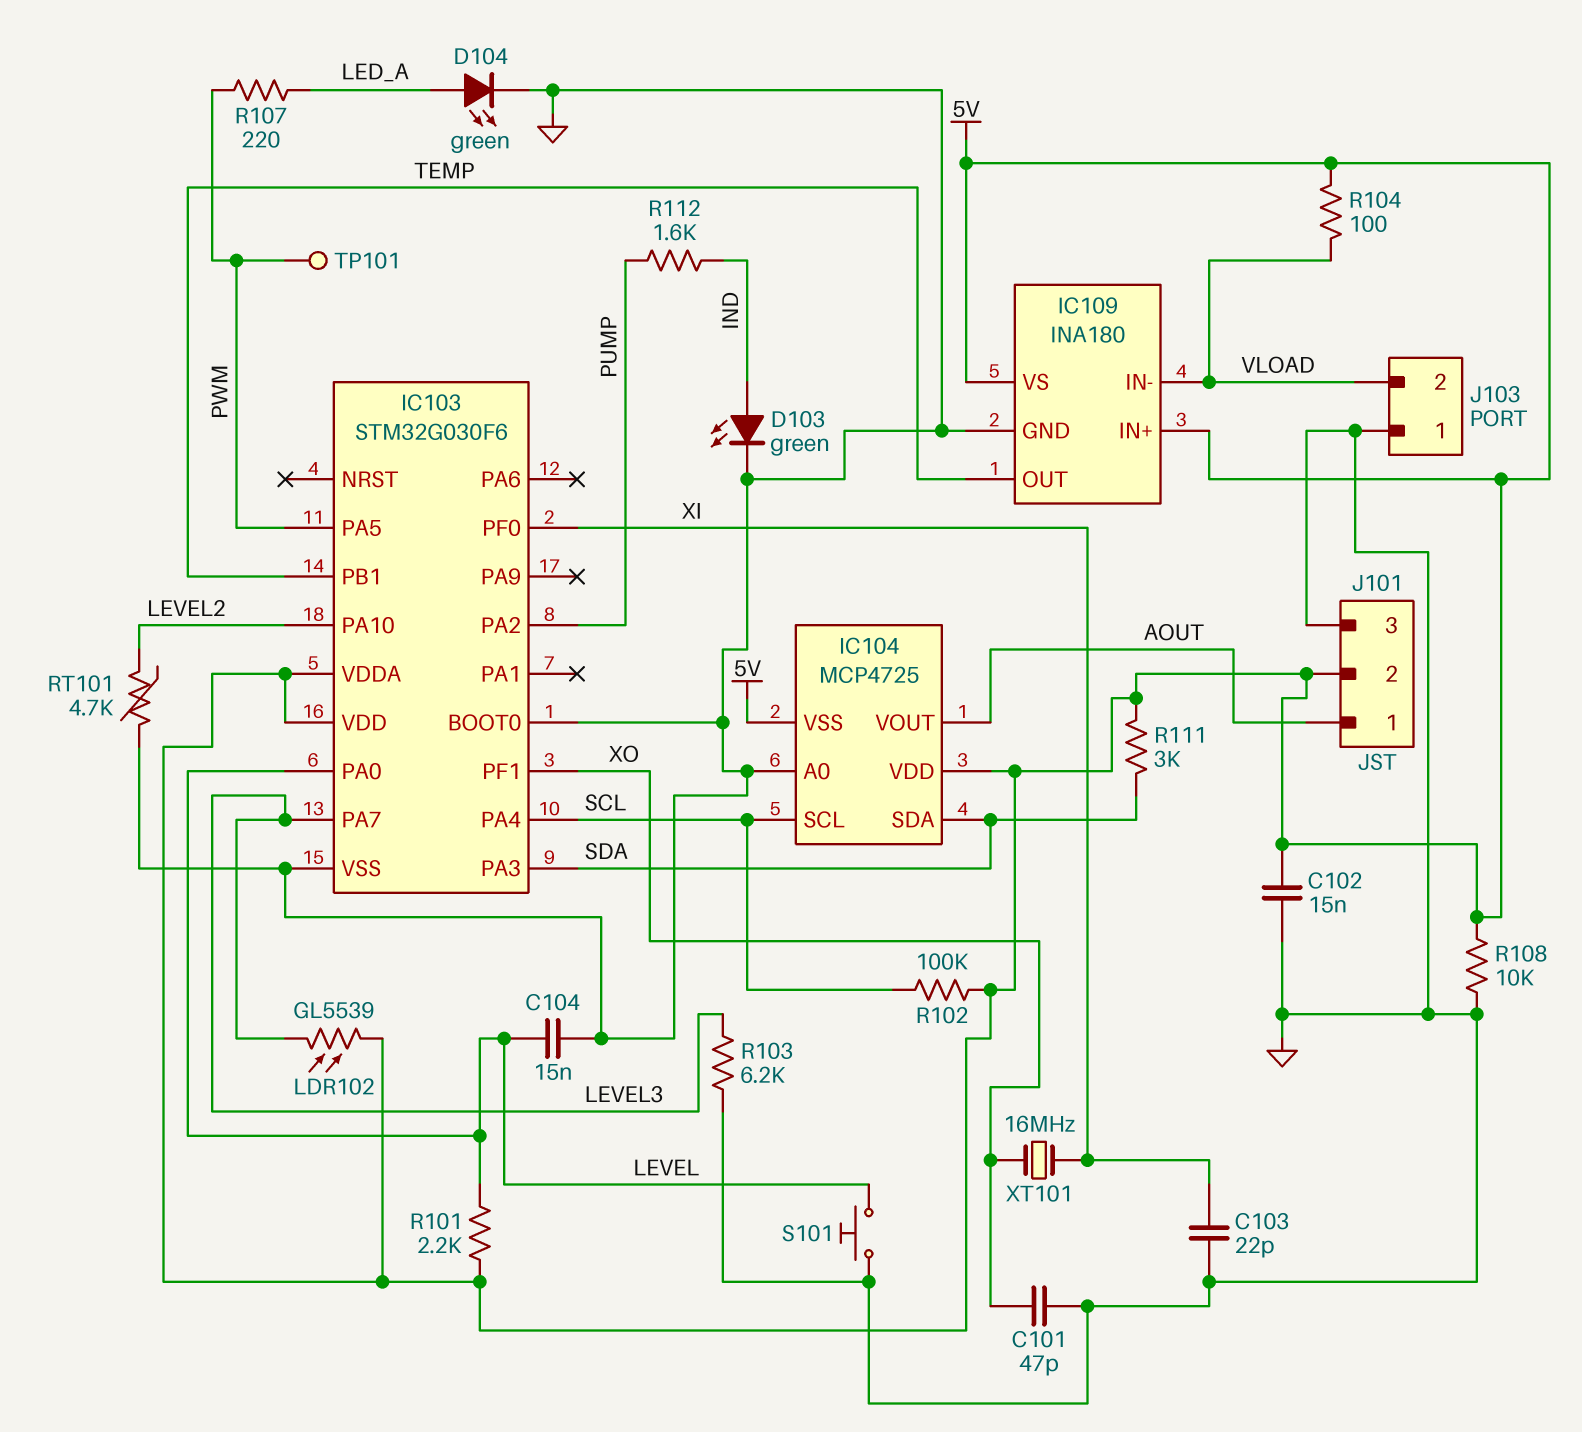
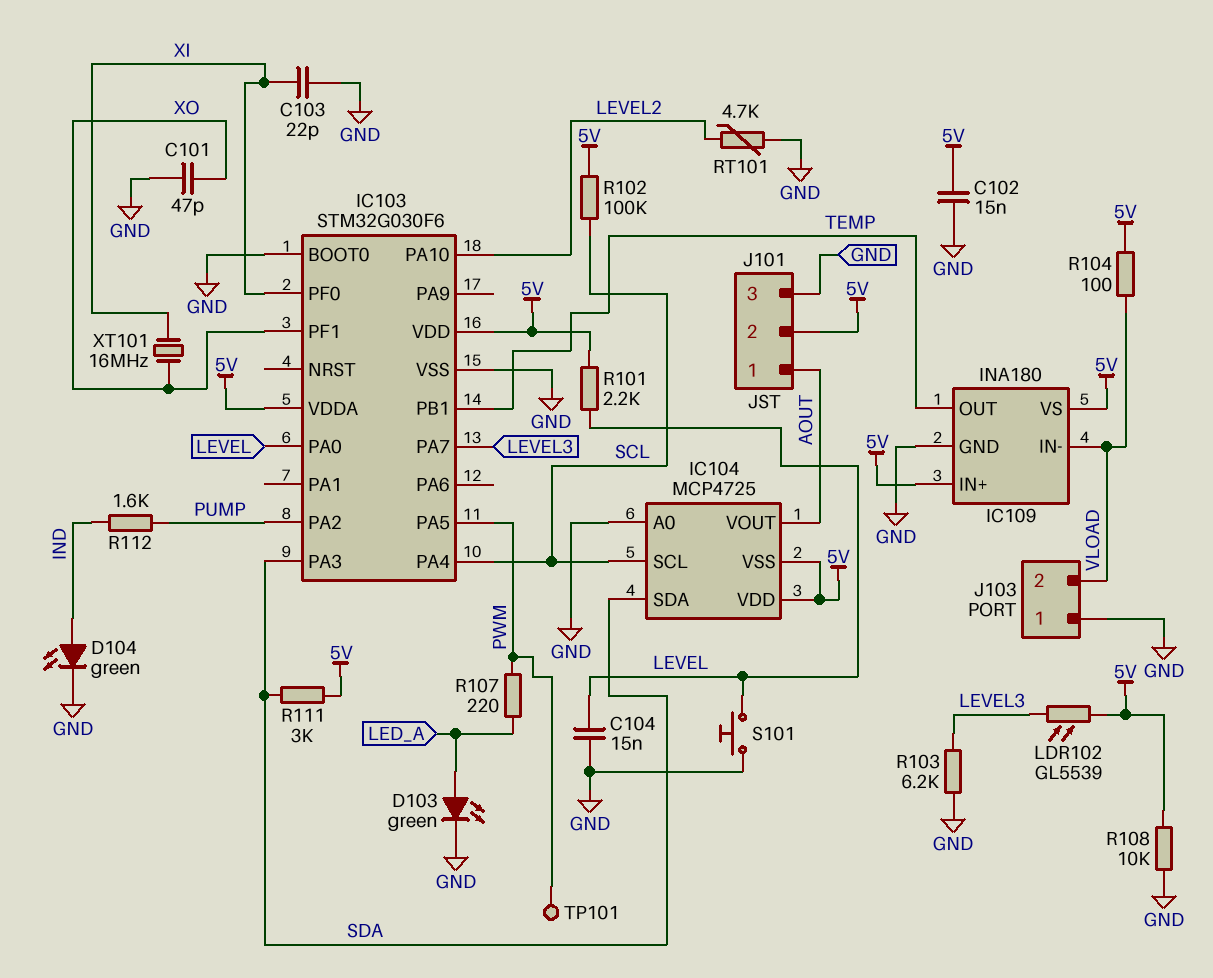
D103: LED green (A IND, K GND) -> LED green (A LED_A, K GND)
D104: LED green (A LED_A, K GND) -> LED green (A IND, K GND)

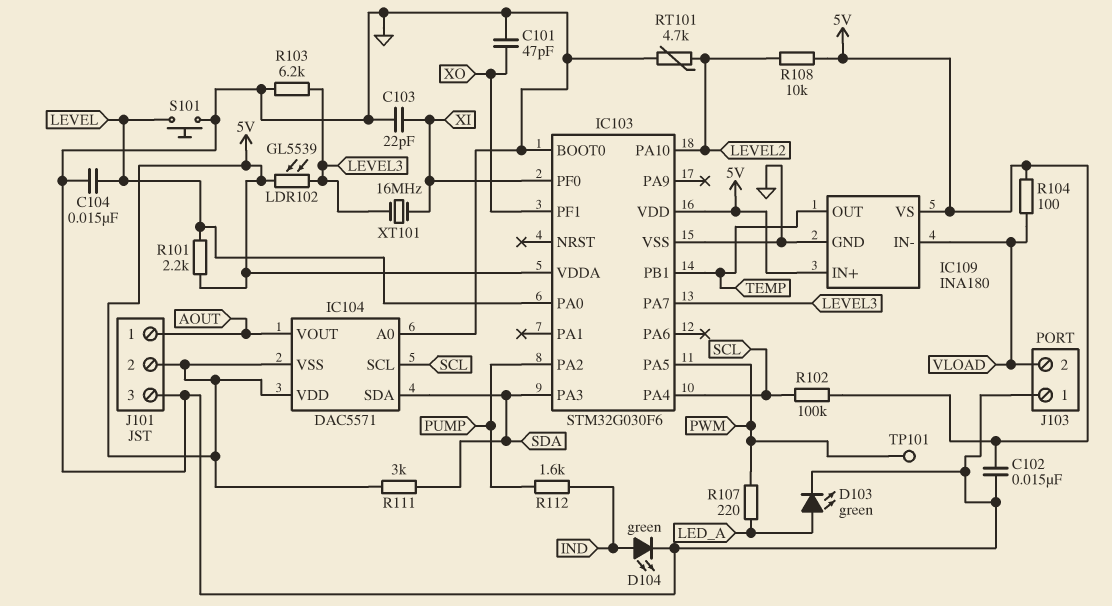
IC104: MCP4725 -> DAC5571
R108: 10k (5V, GND) -> 10k (5V, LEVEL2)
XT101: 16MHz (XI, XO) -> 16MHz (LEVEL3, XI)

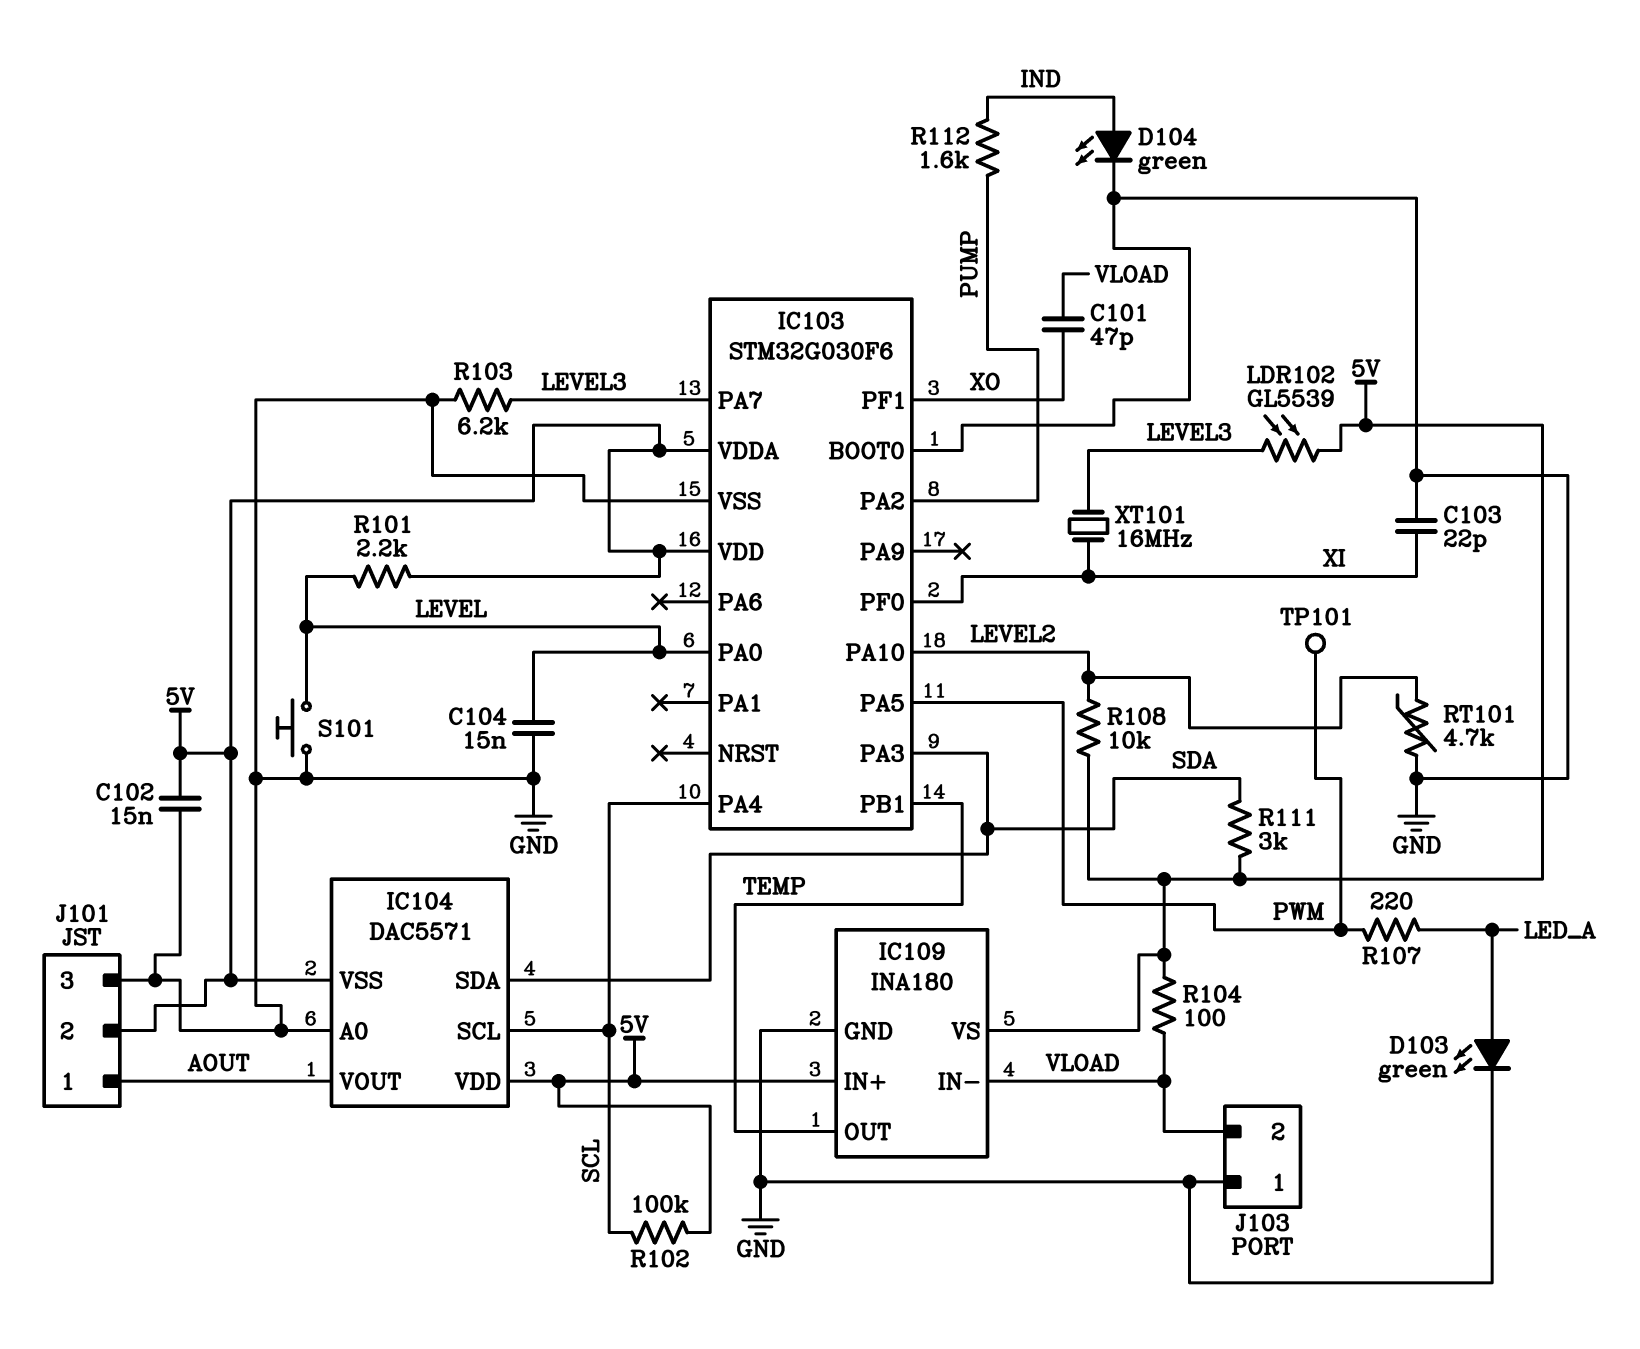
C101: 47pF (GND, XO) -> 47pF (VLOAD, XO)

